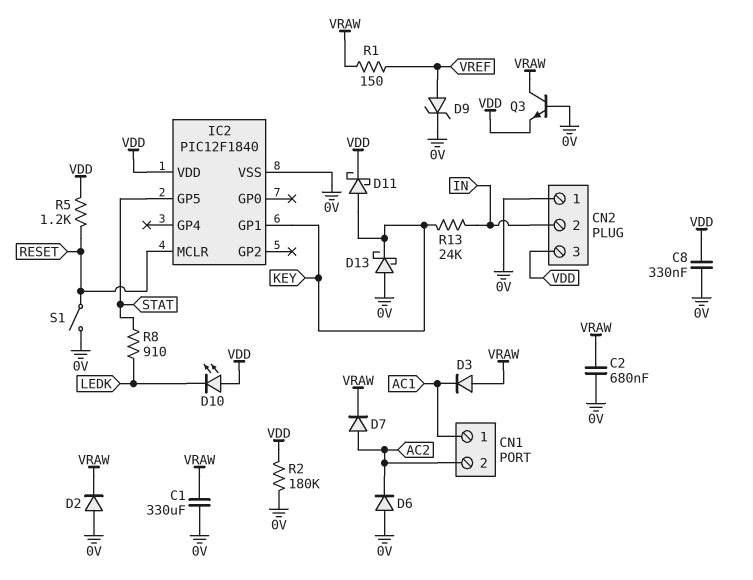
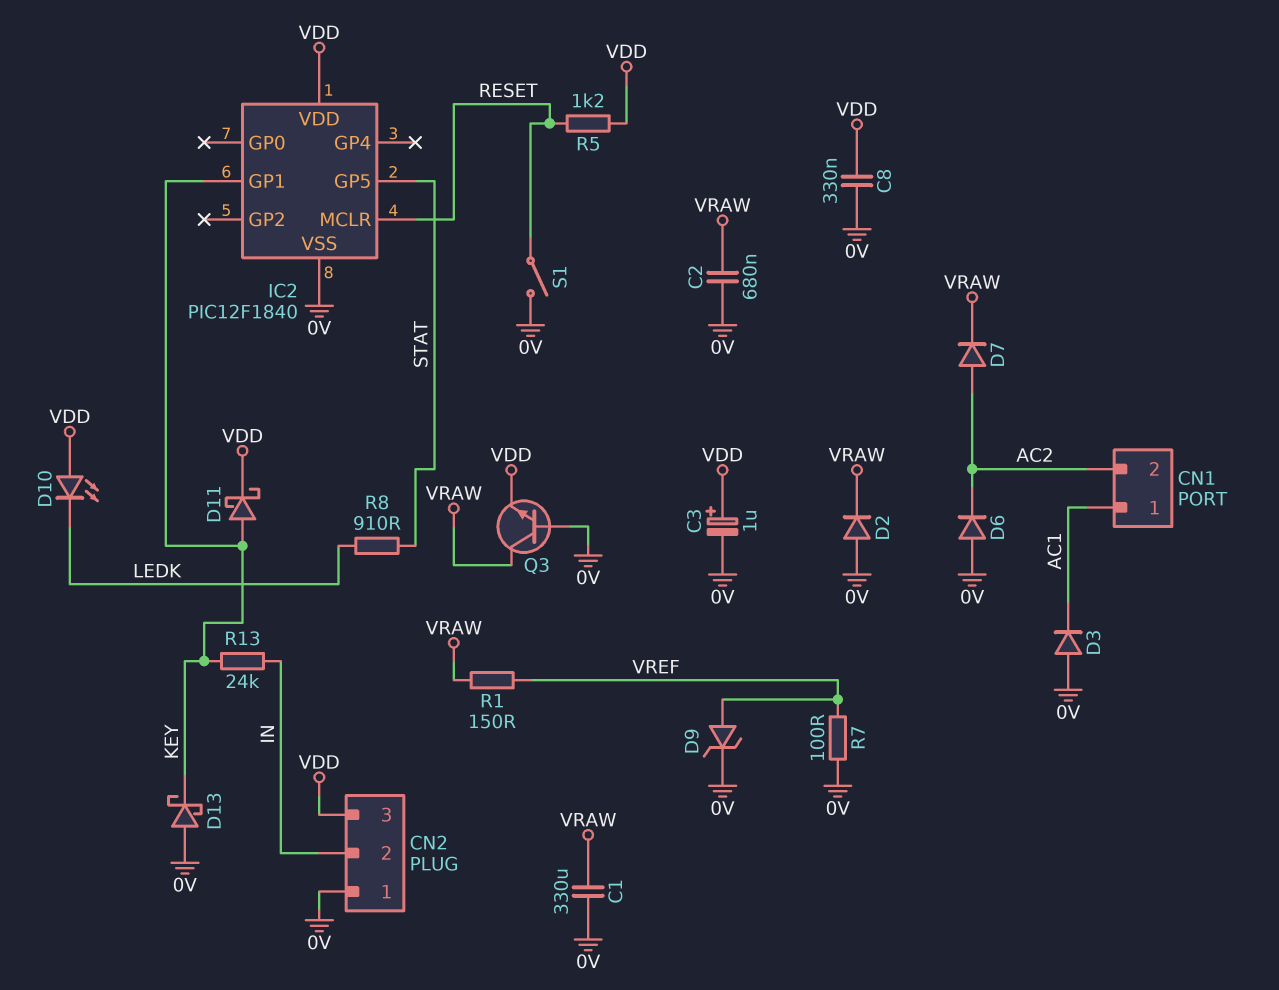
C3: none -> 1uF (plus VDD, minus 0V)
D3: diode (A VRAW, K AC1) -> diode (A 0V, K AC1)
R2: 180k (0V, VDD) -> none
R7: none -> 100 (0V, VREF)

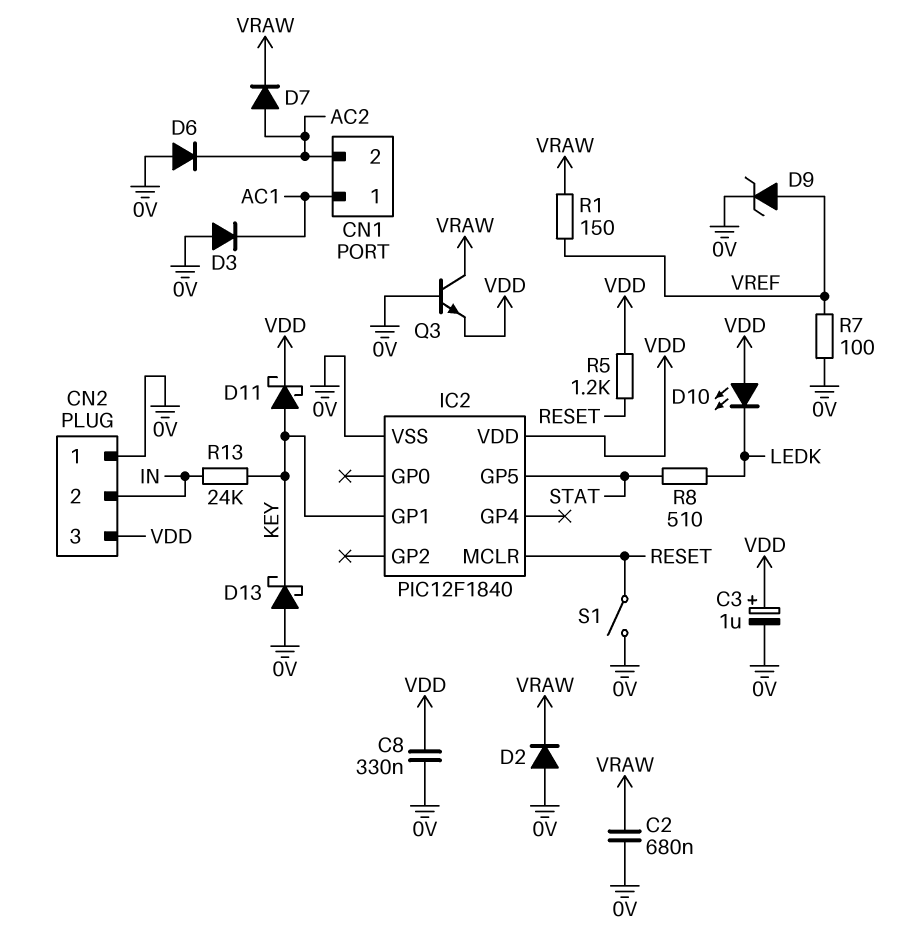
C1: 330uF (0V, VRAW) -> none
R8: 910 (LEDK, STAT) -> 510 (LEDK, STAT)

